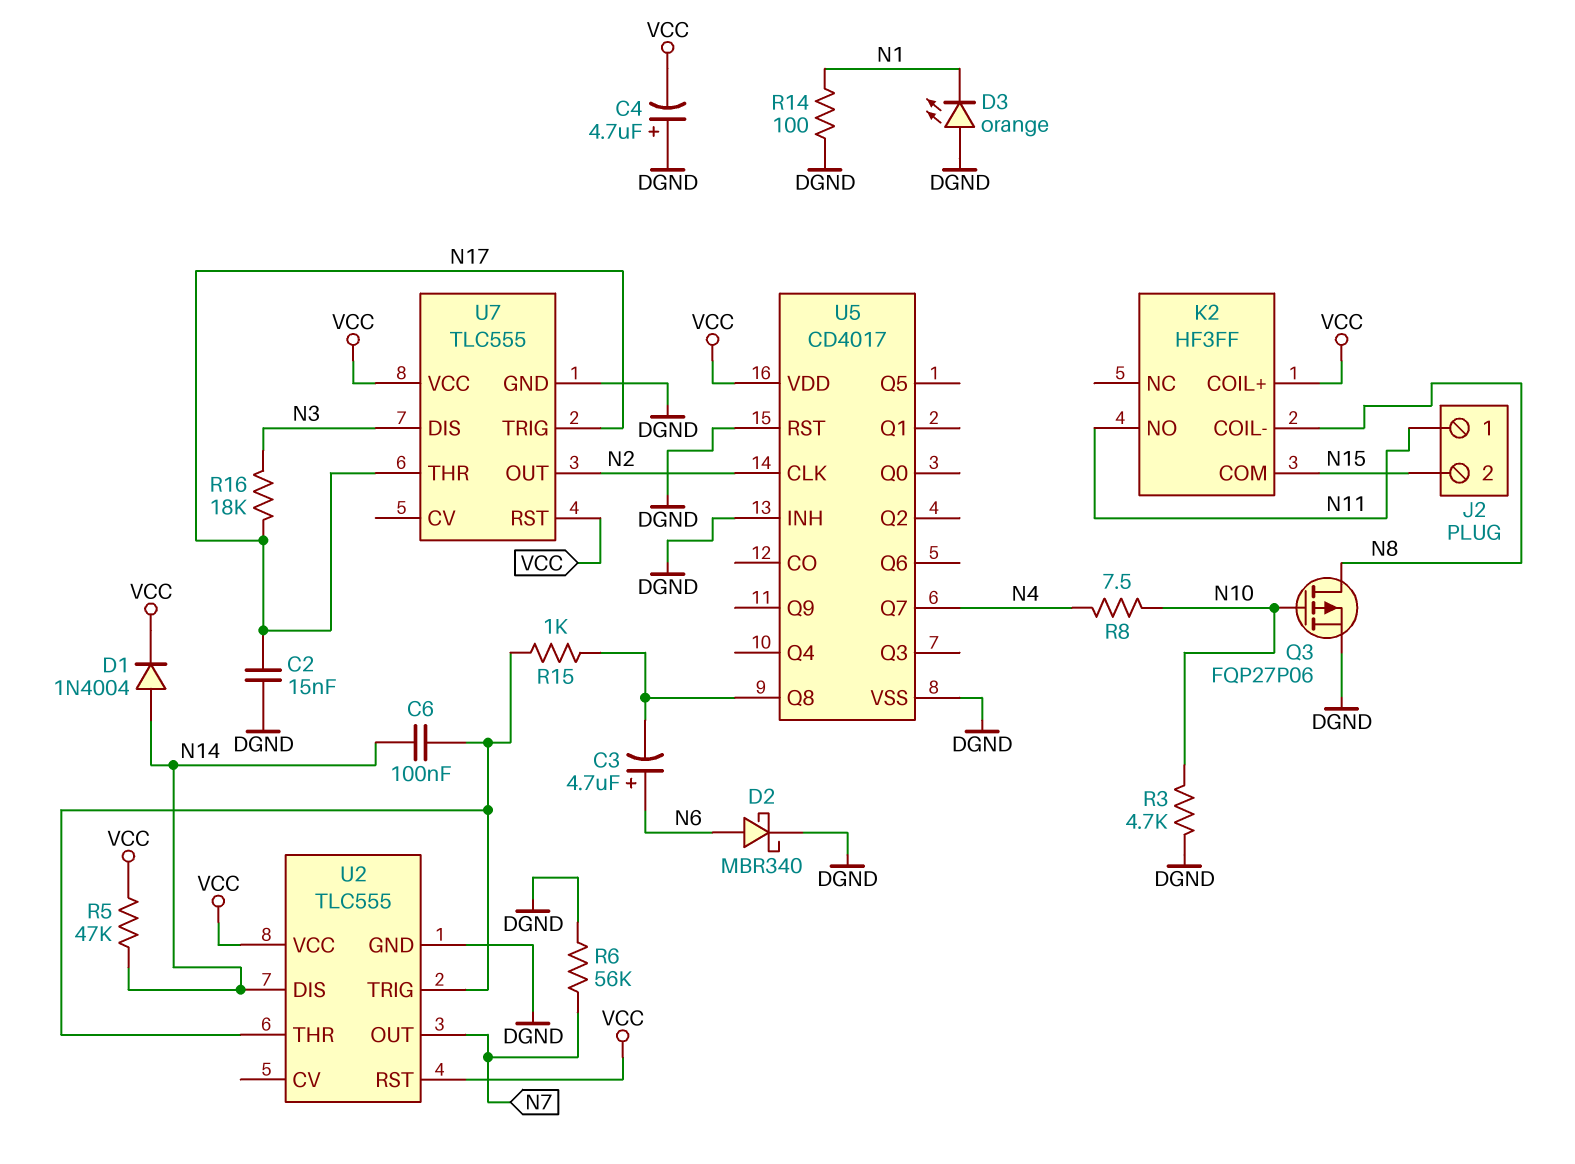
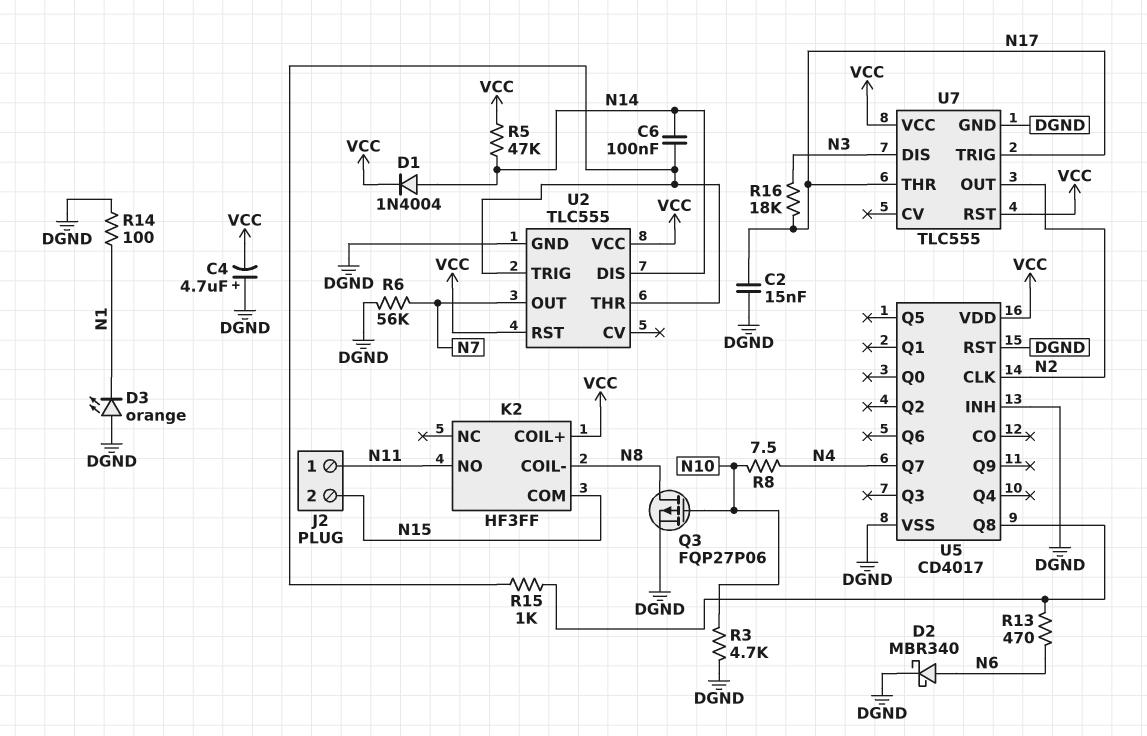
C3: 4.7uF (plus N6, minus U5/Q8) -> none
R13: none -> 470 (N6, U5/Q8)

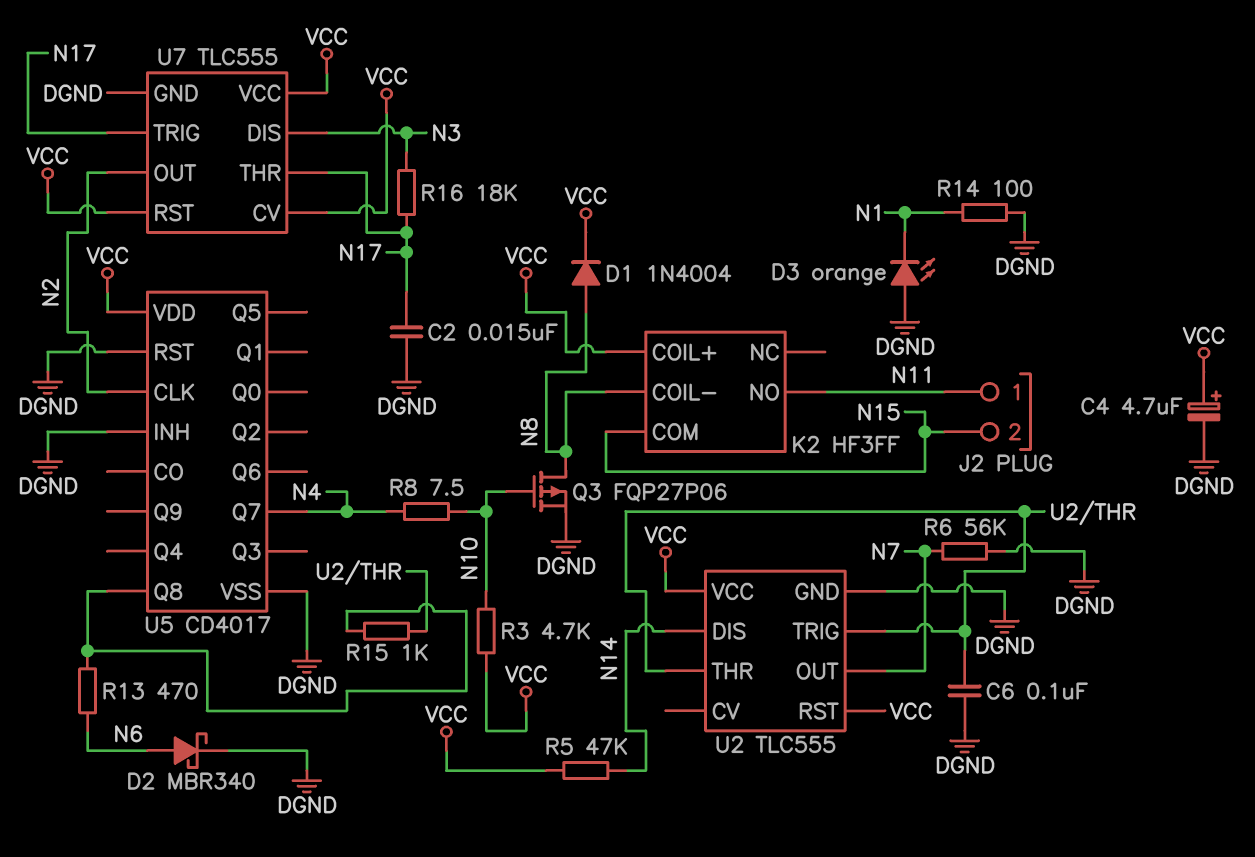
C4: 4.7uF (plus DGND, minus VCC) -> 4.7uF (plus VCC, minus DGND)
C6: 100nF (N14, U2/THR) -> 100nF (DGND, U2/THR)
D1: diode 1N4004 (A N14, K VCC) -> diode 1N4004 (A N8, K VCC)
R3: 4.7k (DGND, N10) -> 4.7k (N10, VCC)
U7 pin CV: none -> VCC

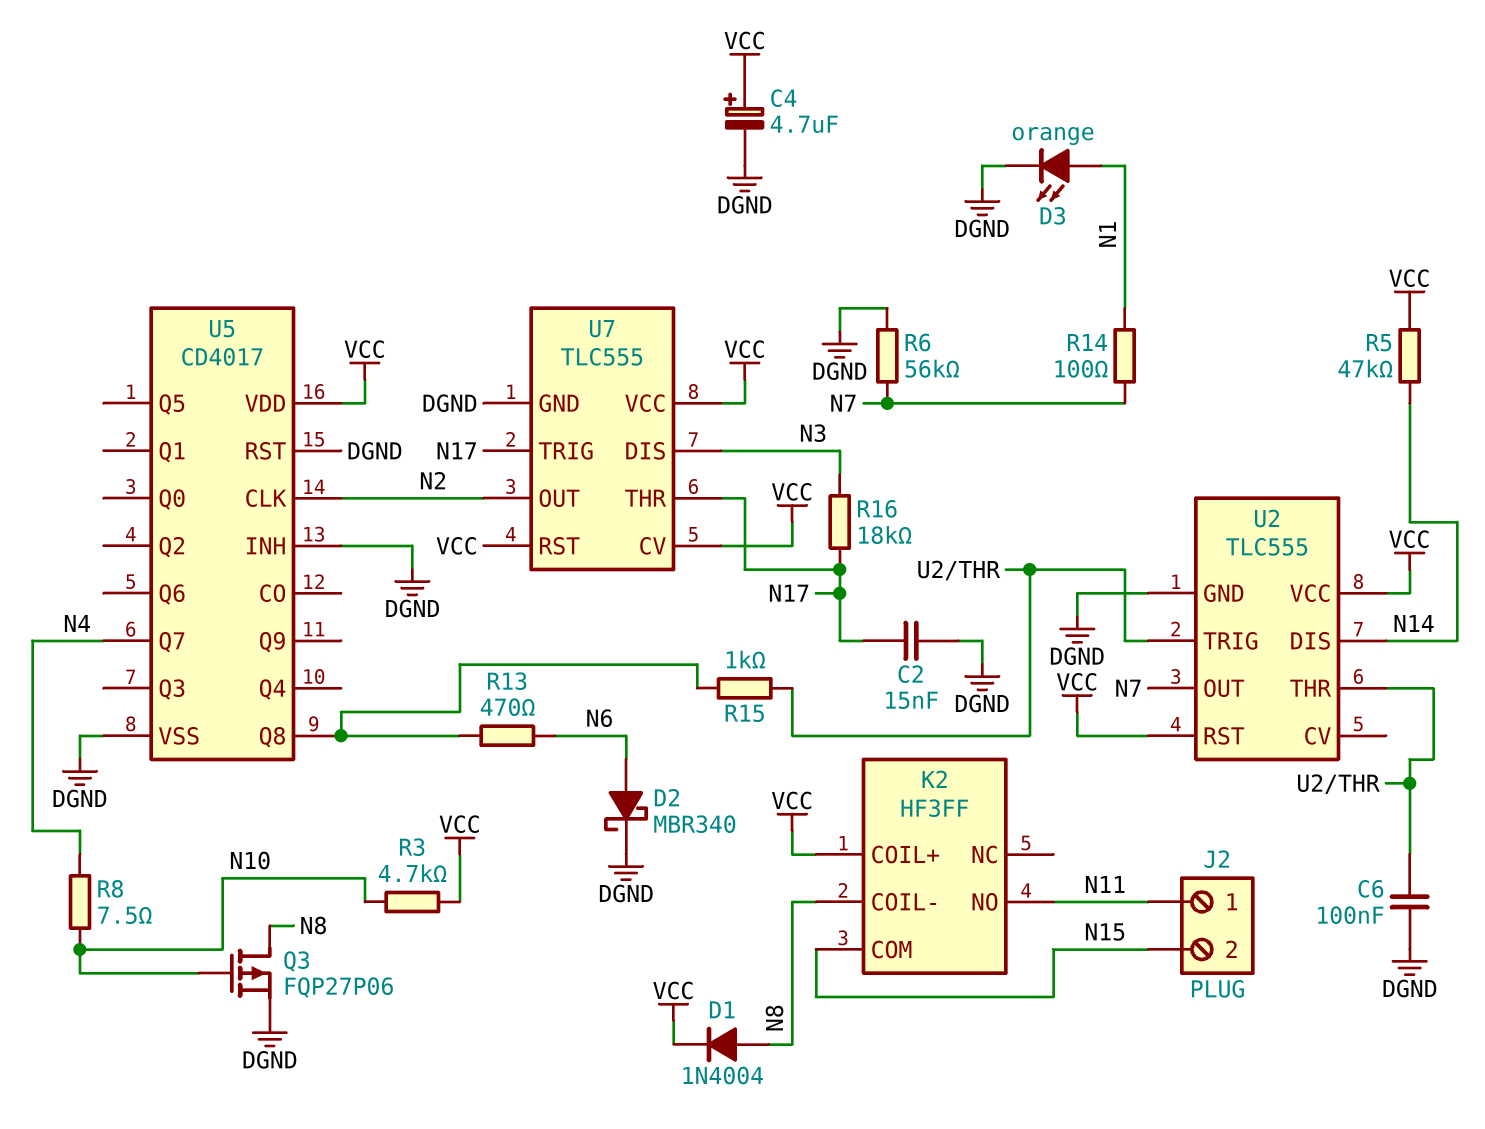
D3: LED orange (A DGND, K N1) -> LED orange (A N1, K DGND)
R14: 100 (DGND, N1) -> 100 (N1, N7)

